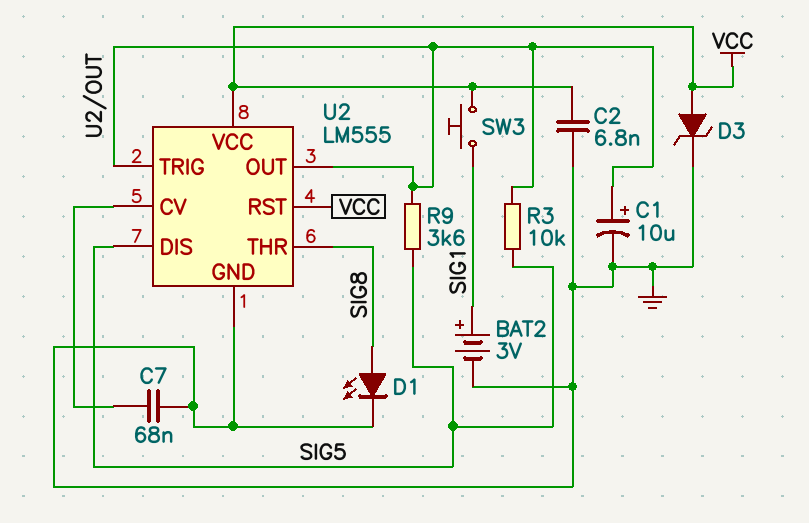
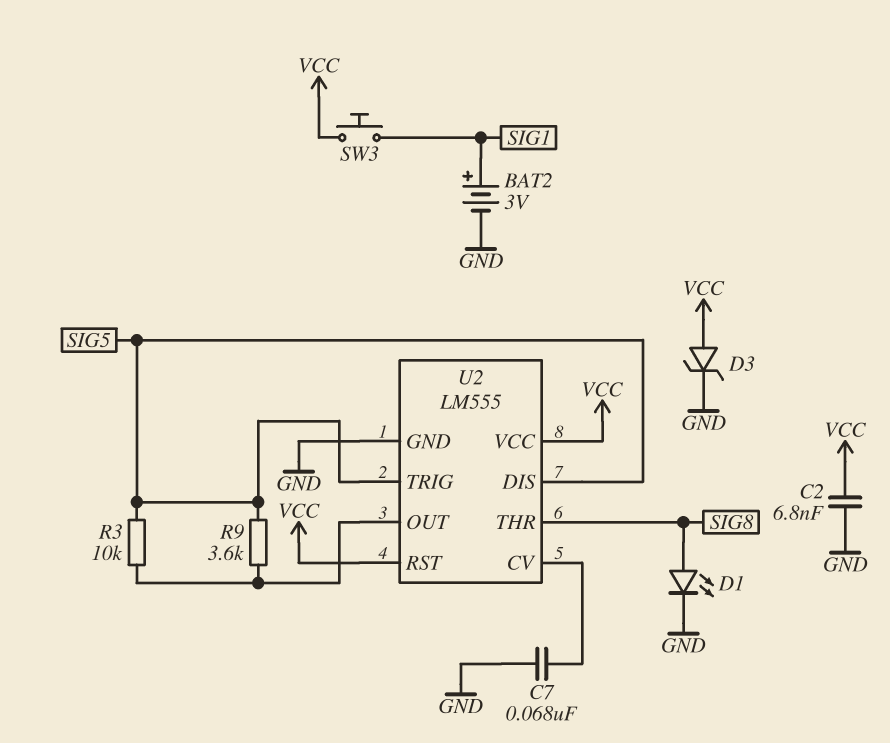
C1: 10uF (plus U2/OUT, minus GND) -> none
U2 pin TRIG: U2/OUT -> SIG5

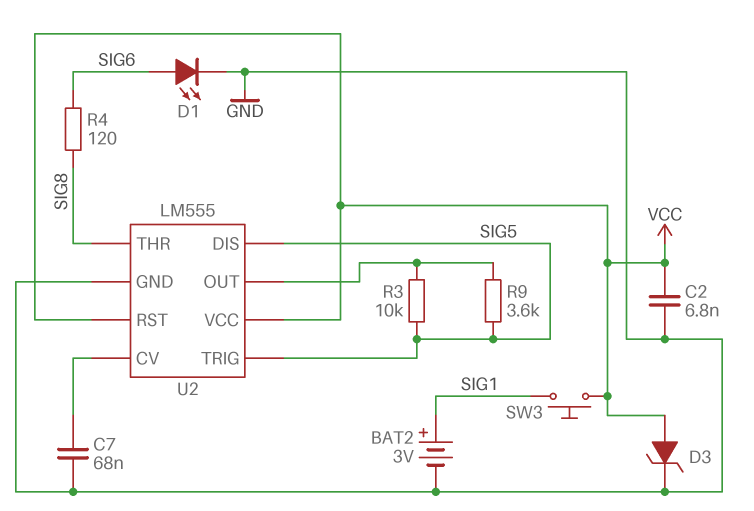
D1: LED (A SIG8, K GND) -> LED (A SIG6, K GND)
R4: none -> 120 (SIG6, SIG8)

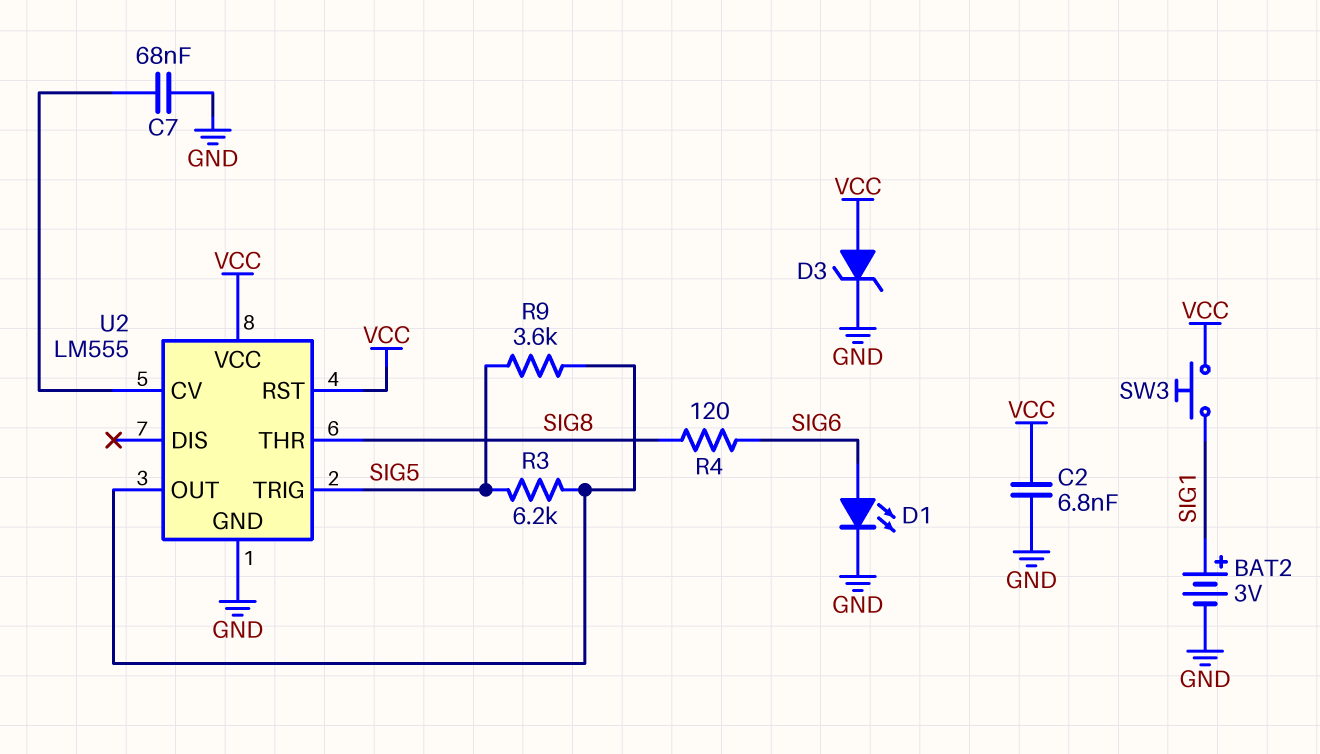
R3: 10k (SIG5, U2/OUT) -> 6.2k (SIG5, U2/OUT)
U2 pin DIS: SIG5 -> none

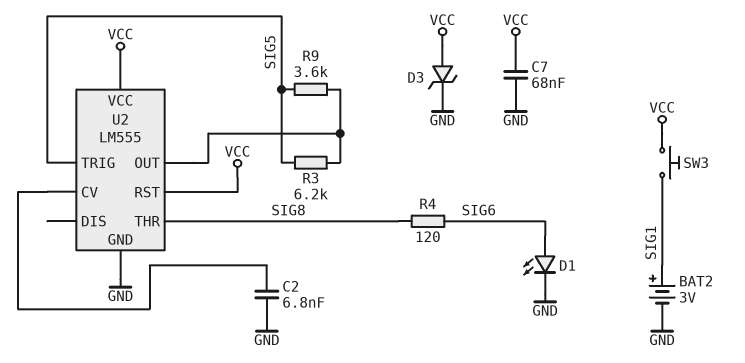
C2: 6.8nF (GND, VCC) -> 6.8nF (GND, U2/CV)
C7: 68nF (GND, U2/CV) -> 68nF (GND, VCC)

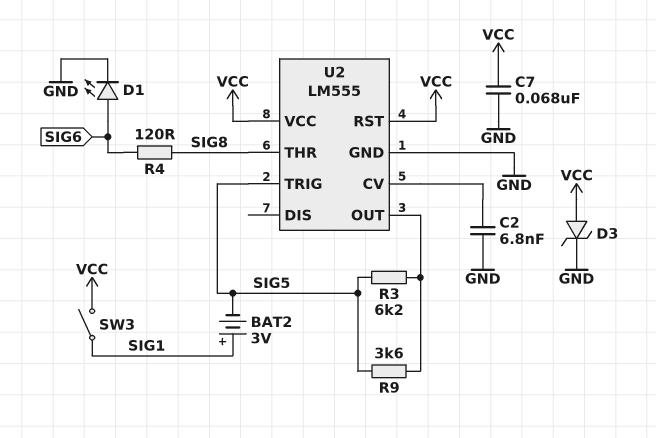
BAT2: 3V (plus SIG1, minus GND) -> 3V (plus SIG1, minus SIG5)
SW3: button (SIG1, VCC) -> switch (SIG1, VCC)

